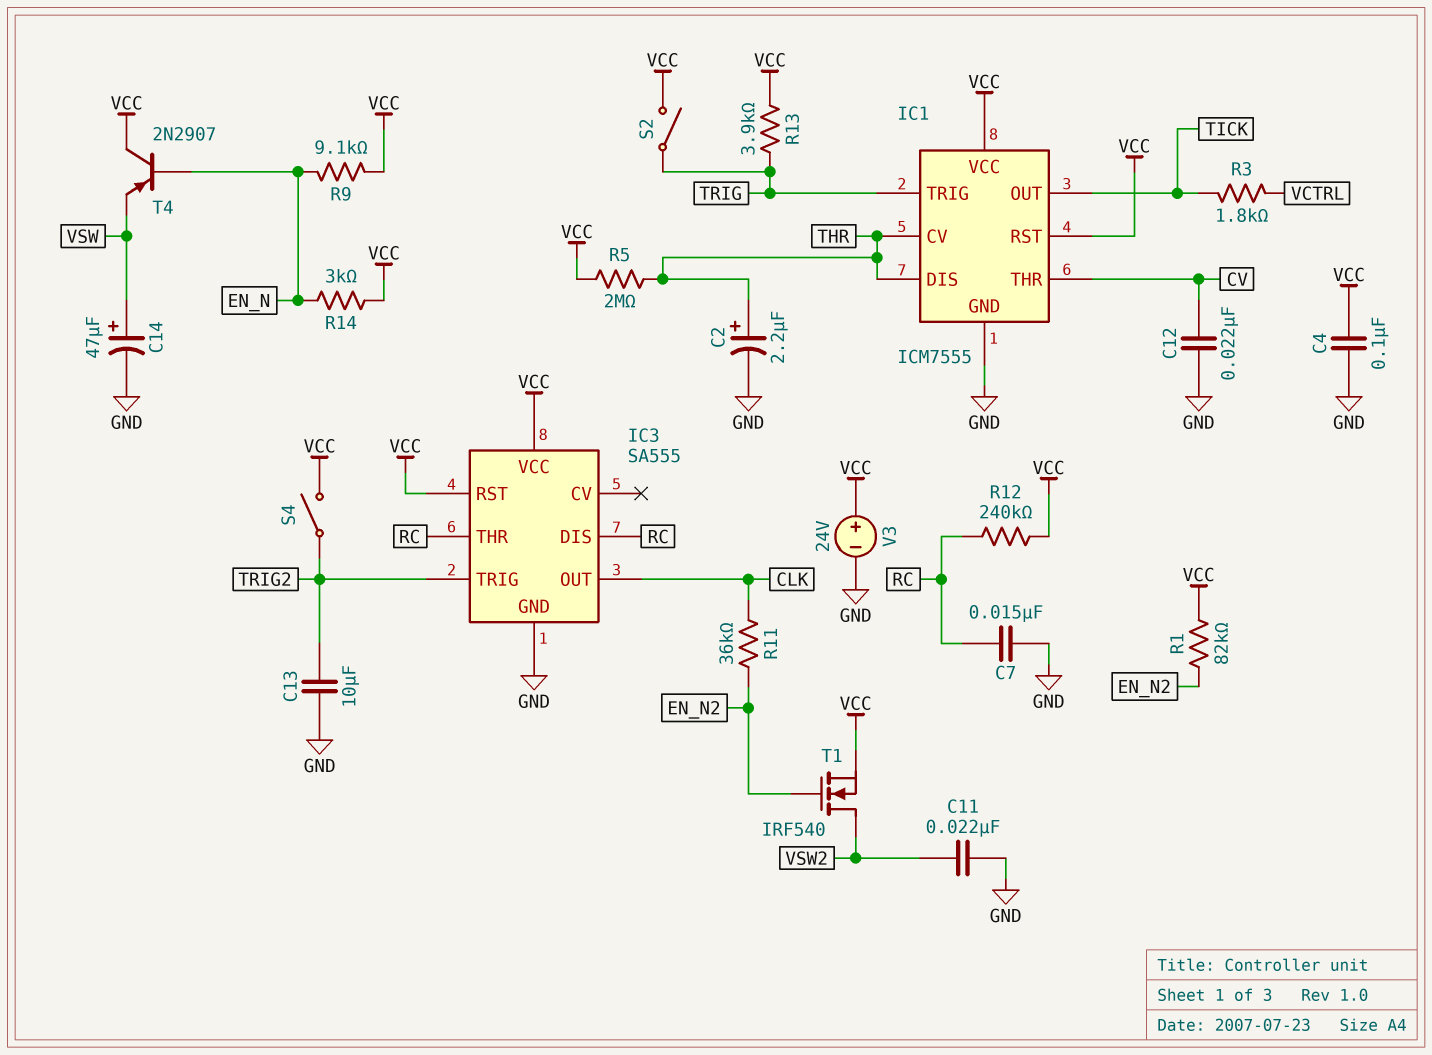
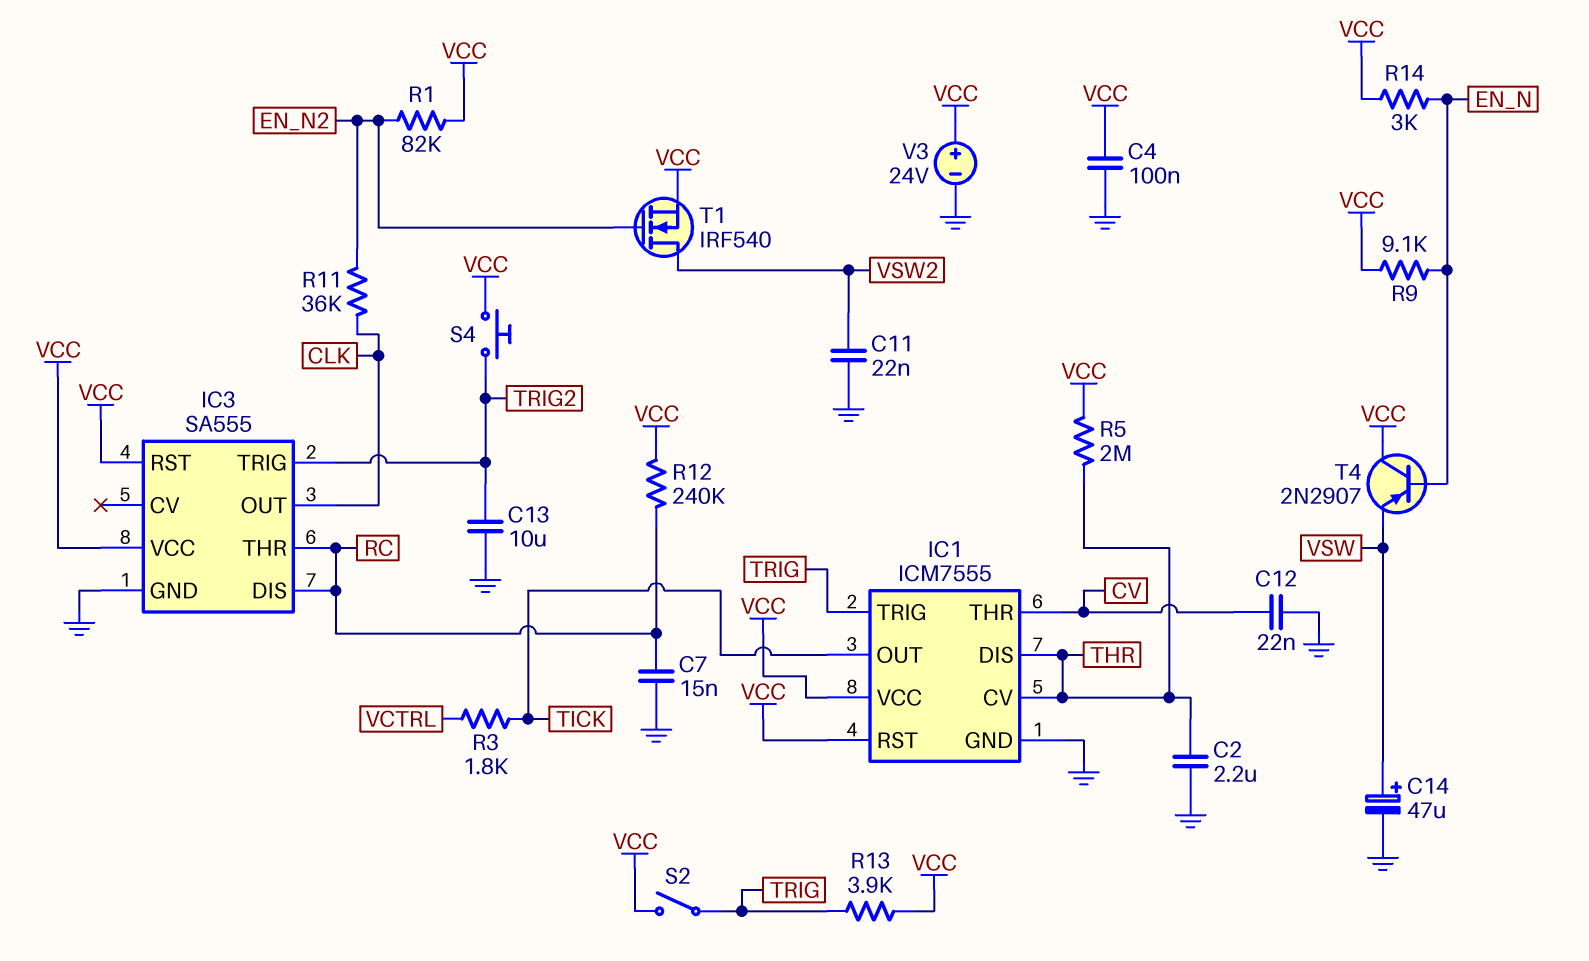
C2: 2.2uF (plus THR, minus GND) -> 2.2uF (GND, THR)
S4: switch (TRIG2, VCC) -> button (TRIG2, VCC)

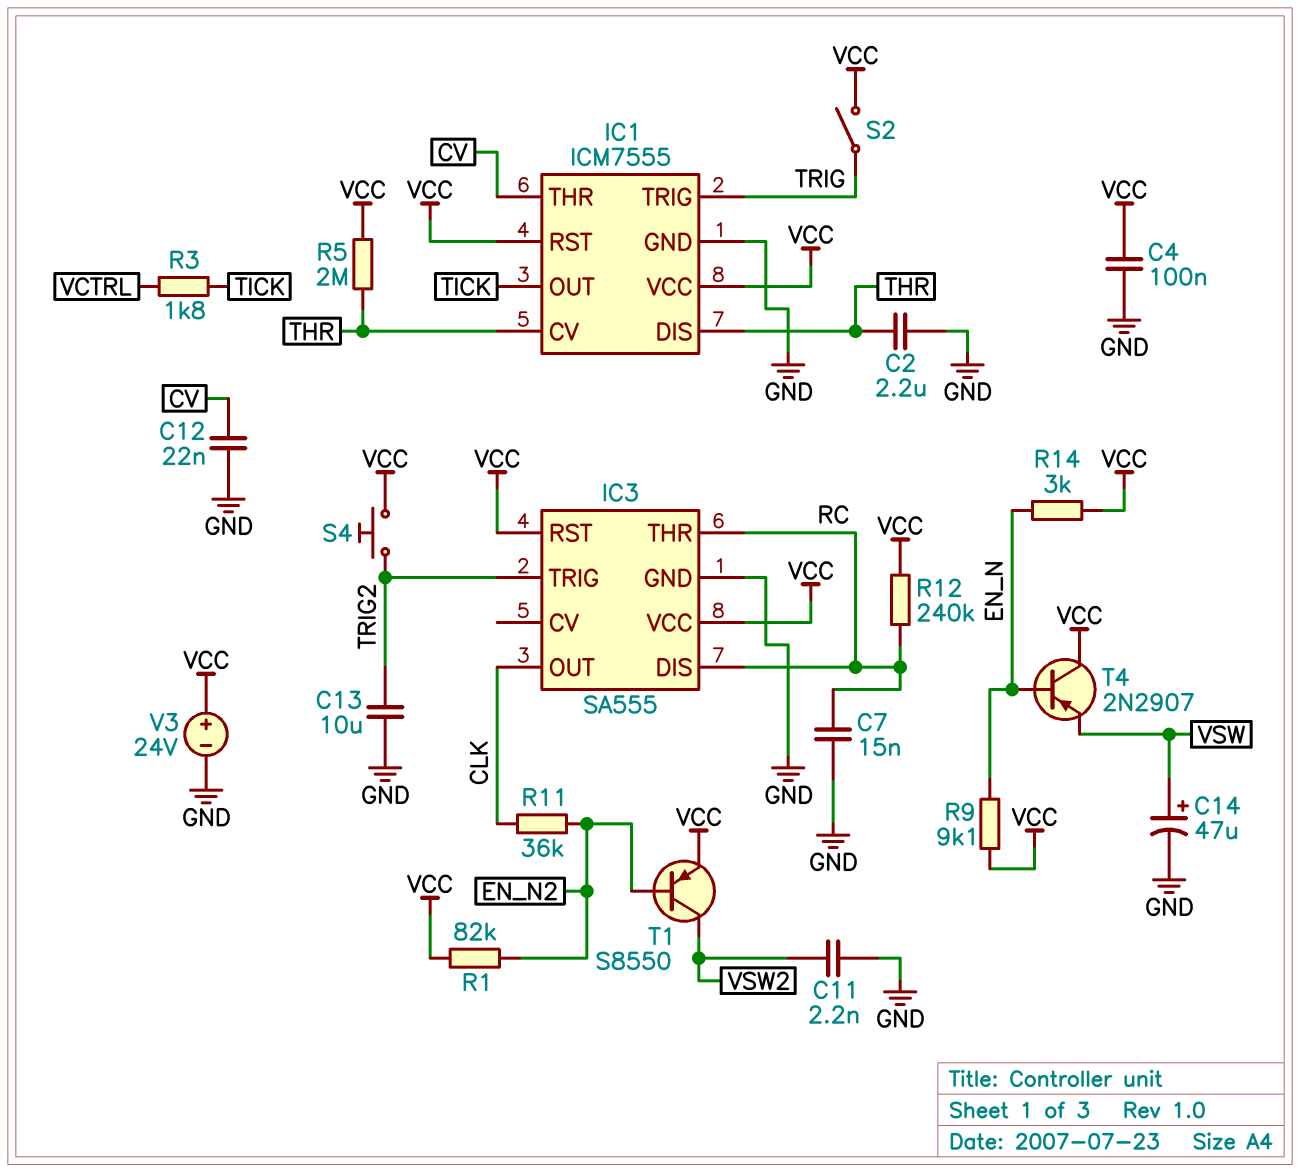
C11: 22nF (GND, VSW2) -> 2.2nF (GND, VSW2)
R13: 3.9k (TRIG, VCC) -> none
T1: NMOS IRF540 (G EN_N2, D VSW2, S VCC) -> PNP S8550 (B EN_N2, C VSW2, E VCC)

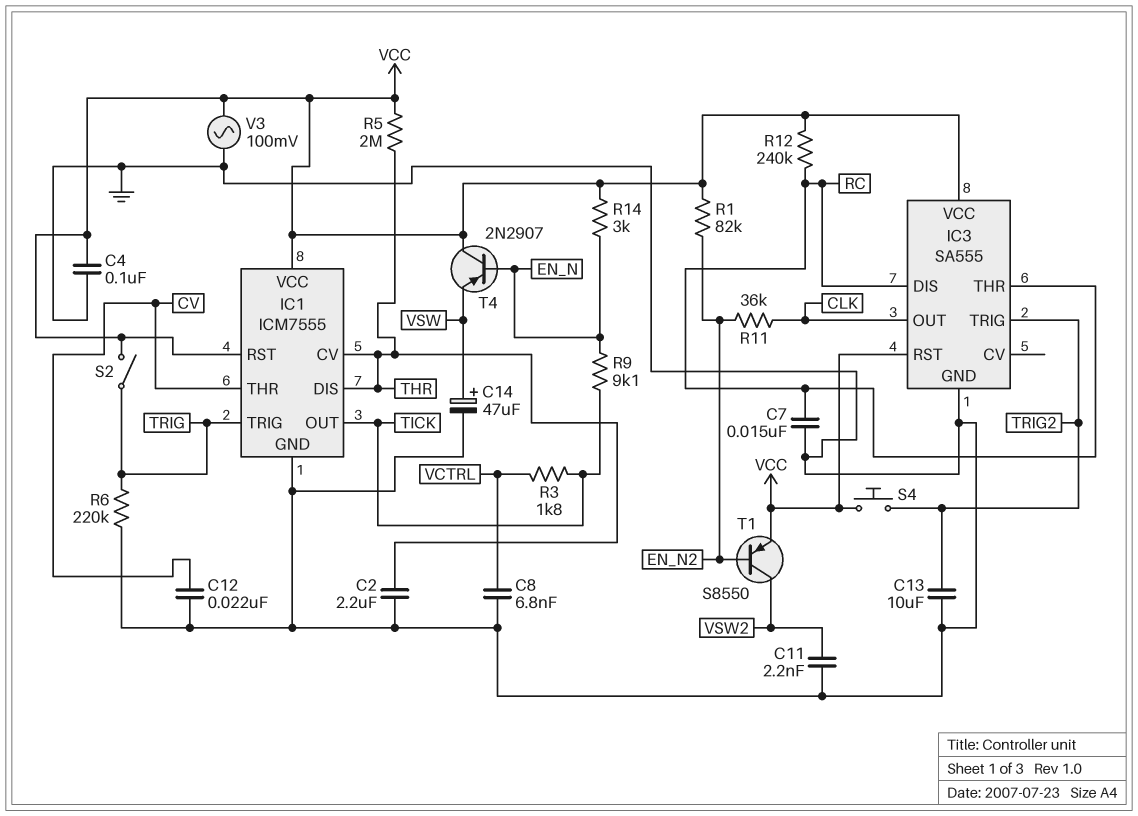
C8: none -> 6.8nF (GND, VCTRL)
R6: none -> 220k (GND, TRIG)
R9: 9.1k (EN_N, VCC) -> 9.1k (EN_N, TICK)
V3: 24V (plus VCC, minus GND) -> AC 100mV (GND, VCC)

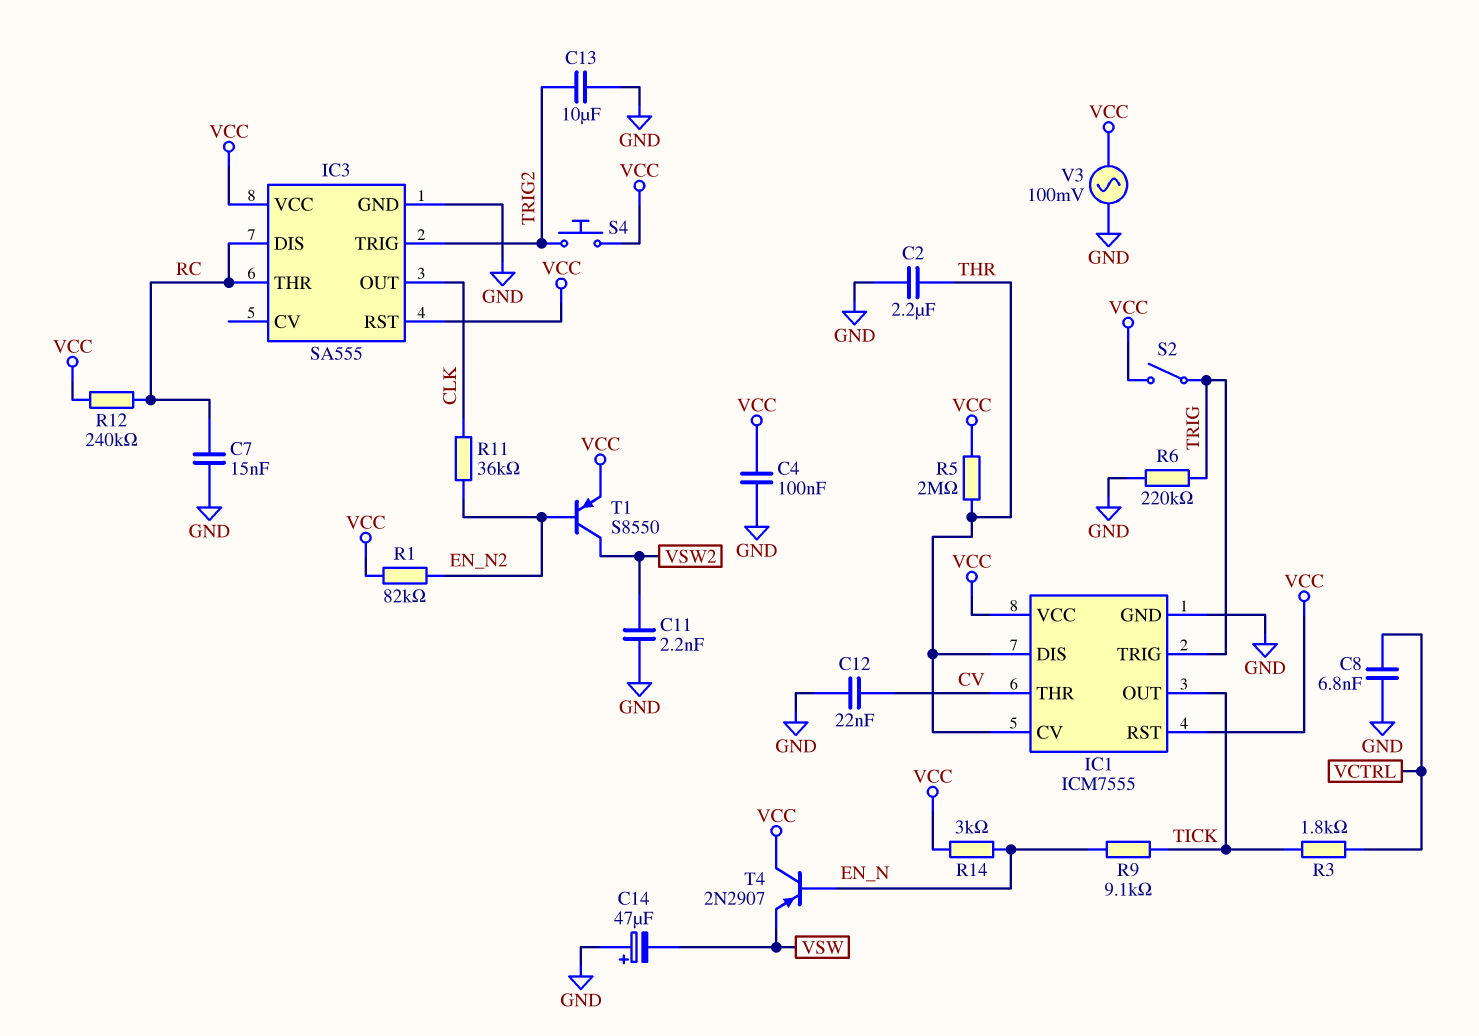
C14: 47uF (plus VSW, minus GND) -> 47uF (plus GND, minus VSW)

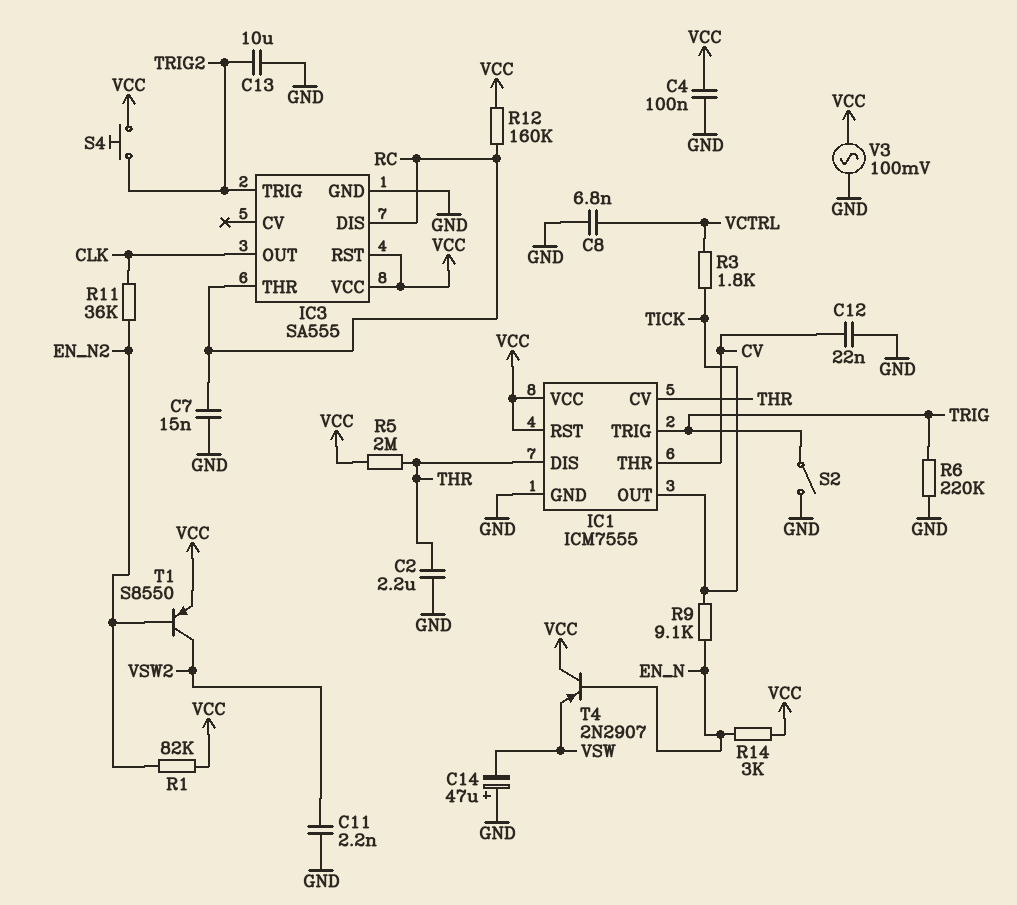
R12: 240k (RC, VCC) -> 160k (RC, VCC)
S2: switch (TRIG, VCC) -> switch (GND, TRIG)

